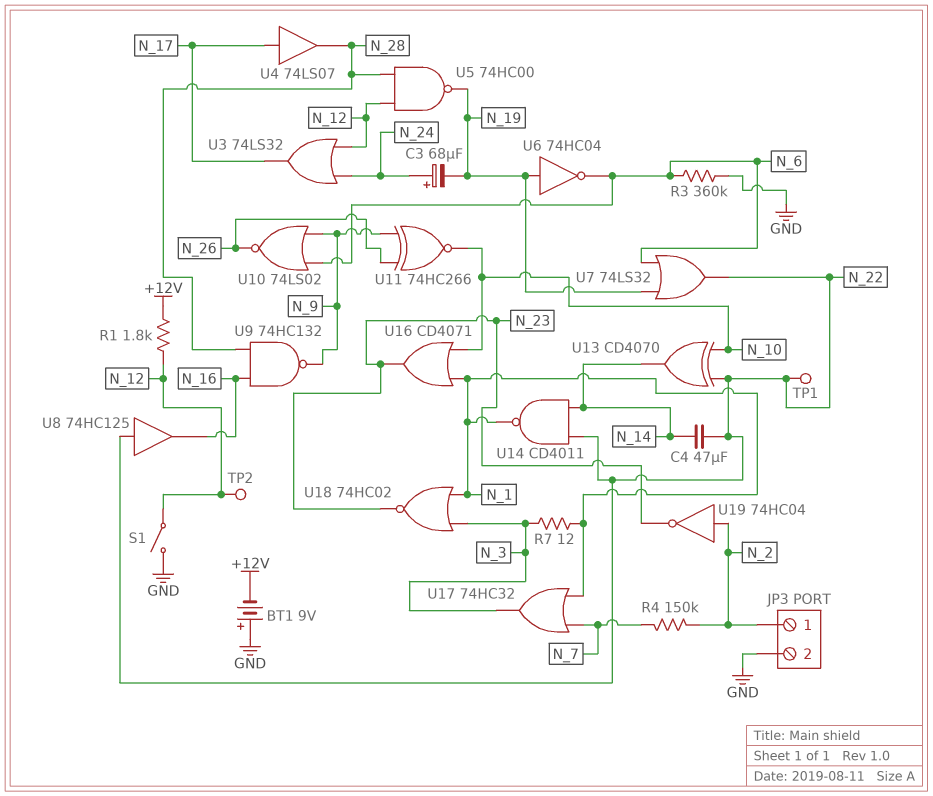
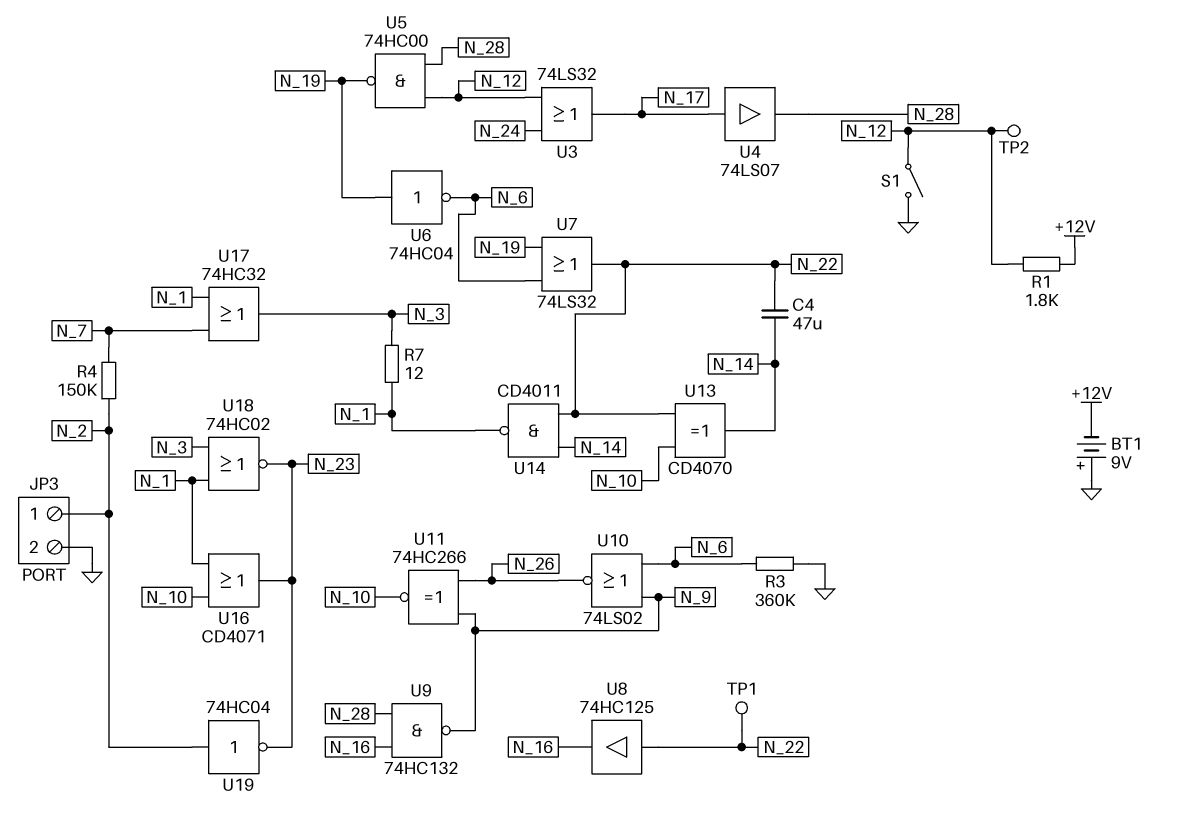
C3: 68uF (plus N_24, minus N_19) -> none

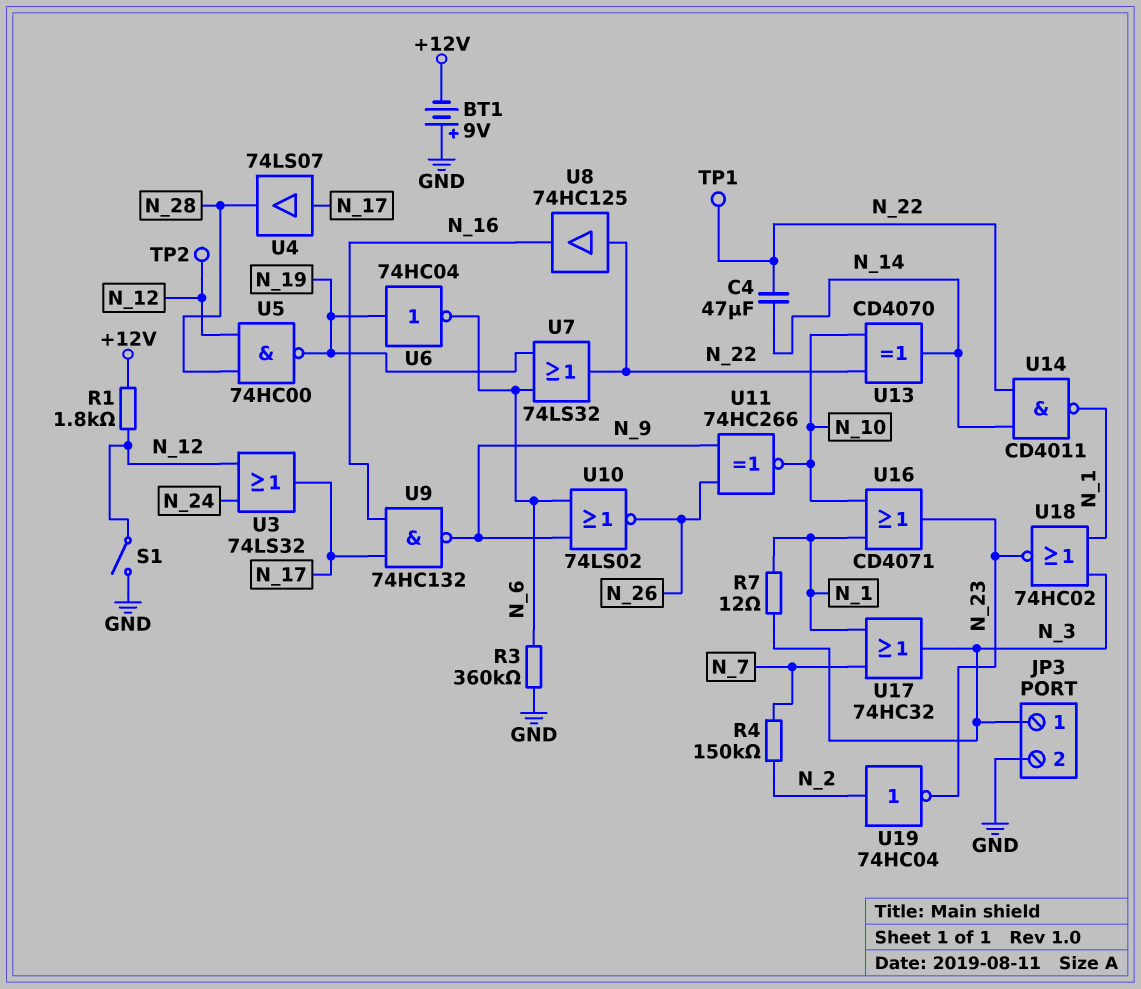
JP3 pin 1: N_2 -> N_3
U9: NAND 74HC132 (in N_16, in N_28, out N_9) -> NAND 74HC132 (in N_16, in N_17, out N_9)

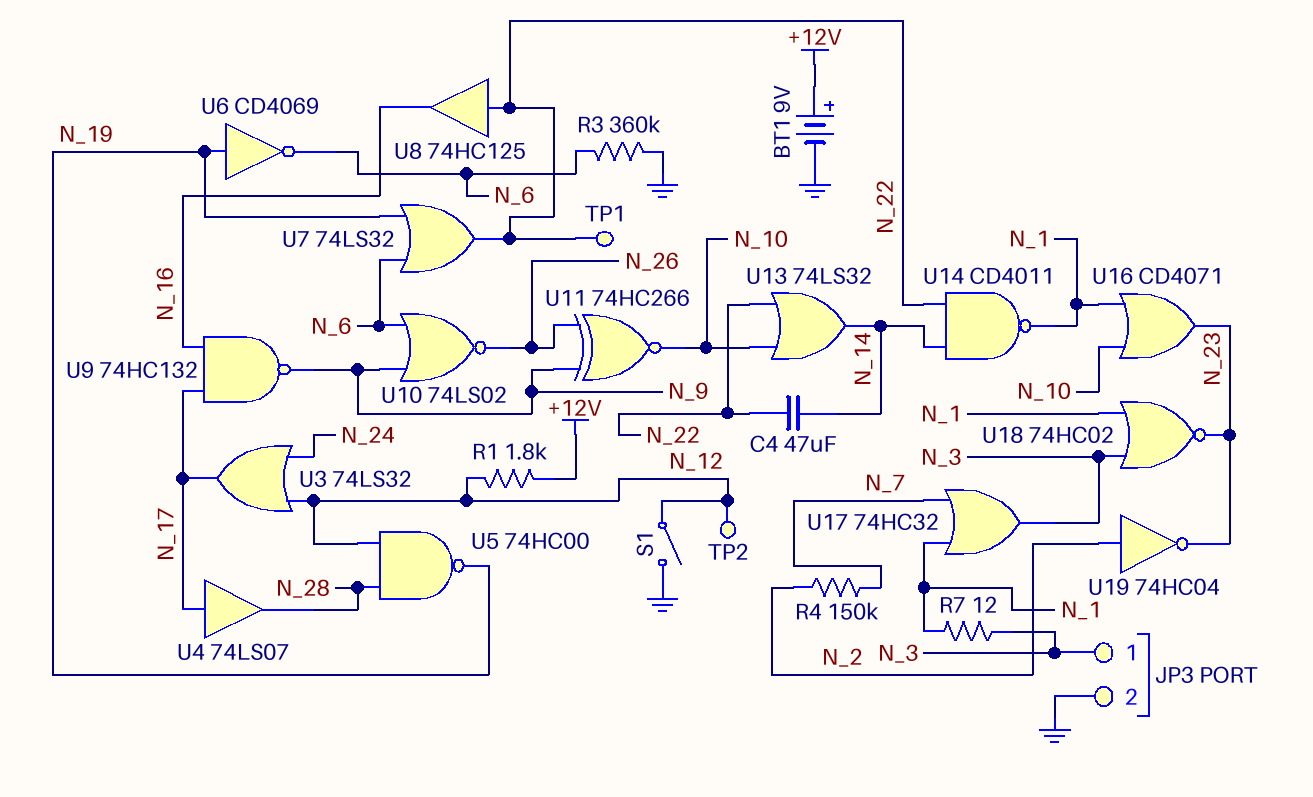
BT1: 9V (plus GND, minus +12V) -> 9V (plus +12V, minus GND)
U6: NOT 74HC04 (in N_19, out N_6) -> NOT CD4069 (in N_19, out N_6)
U13: XOR CD4070 (in N_10, in N_22, out N_14) -> OR 74LS32 (in N_10, in N_22, out N_14)

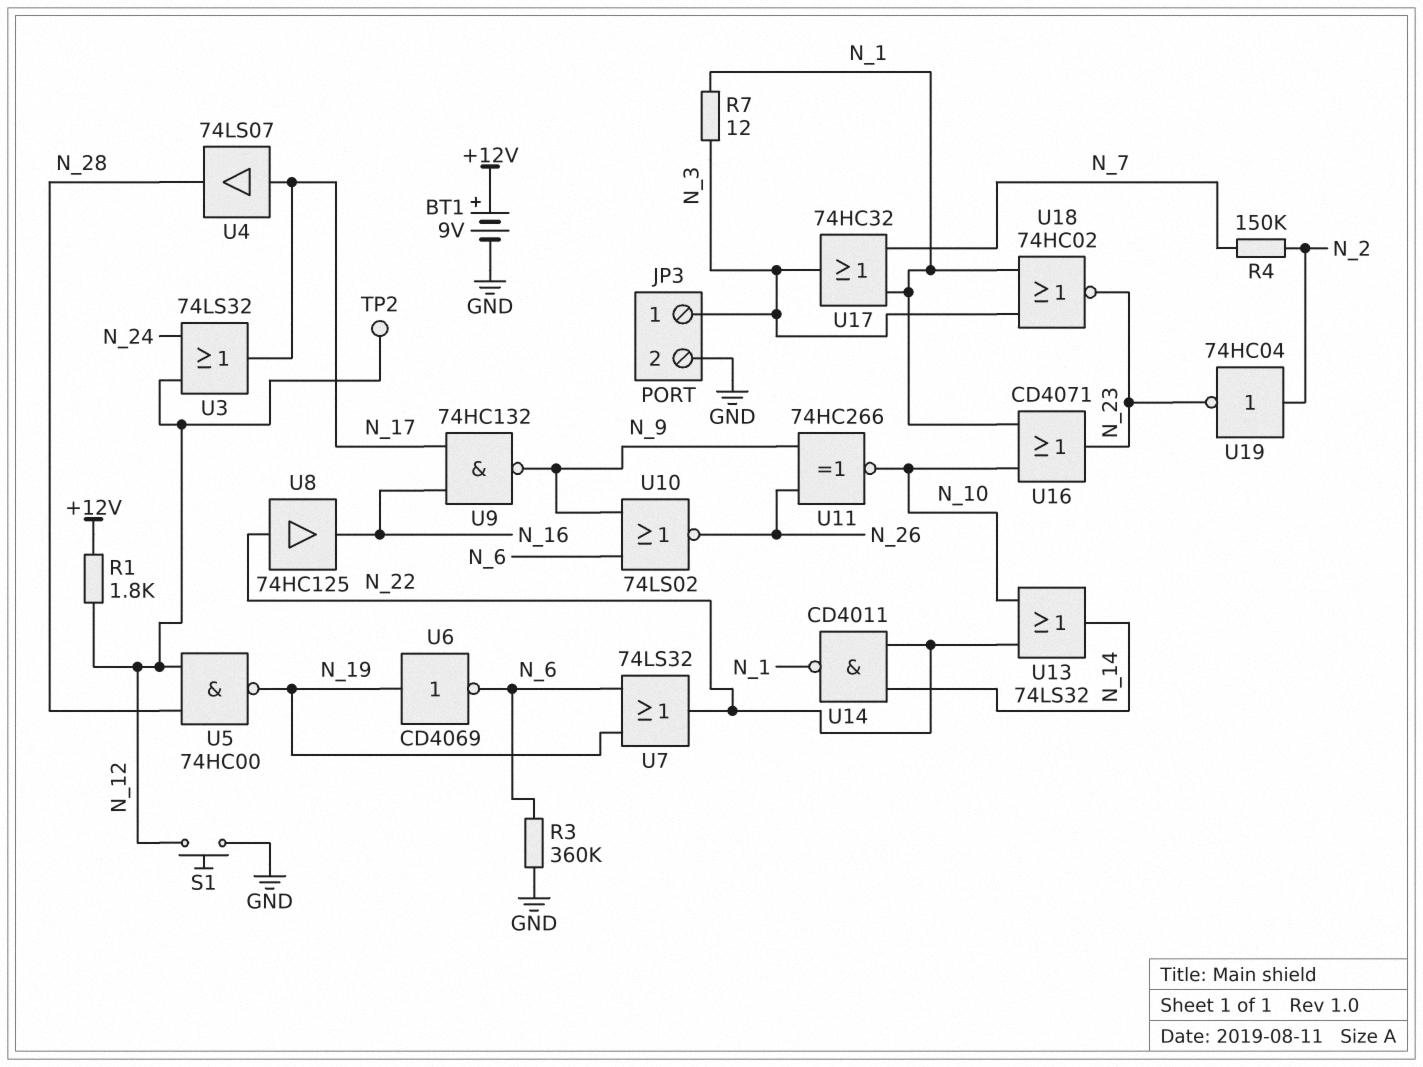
C4: 47uF (N_14, N_22) -> none
S1: switch (GND, N_12) -> button (GND, N_12)
TP1: test point (N_22) -> none

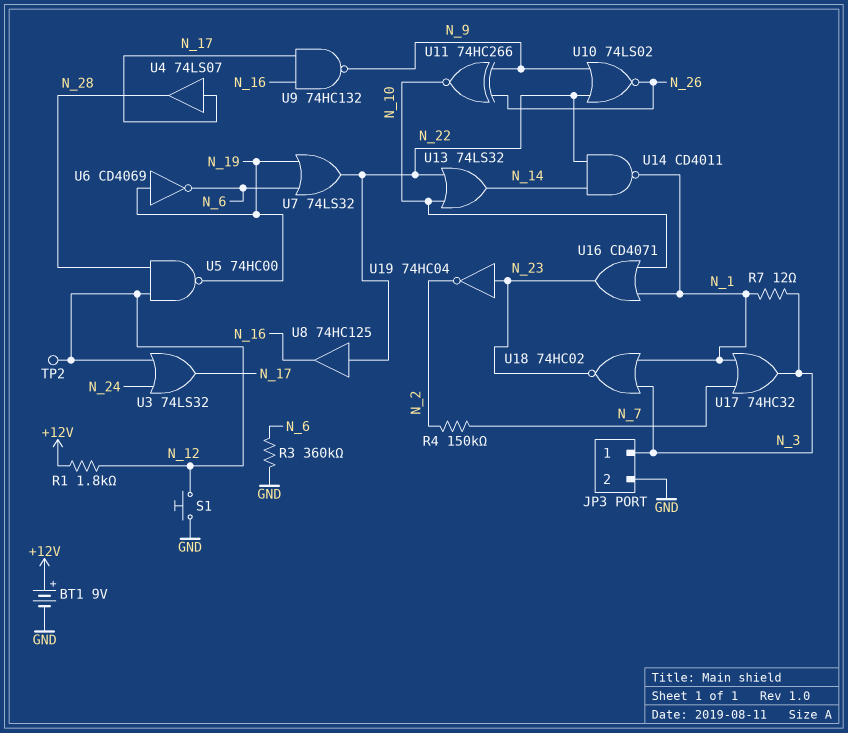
U10: NOR 74LS02 (in N_6, in N_9, out N_26) -> NOR 74LS02 (in N_9, in N_22, out N_26)
U19: NOT 74HC04 (in N_2, out N_23) -> NOT 74HC04 (in N_23, out N_2)

